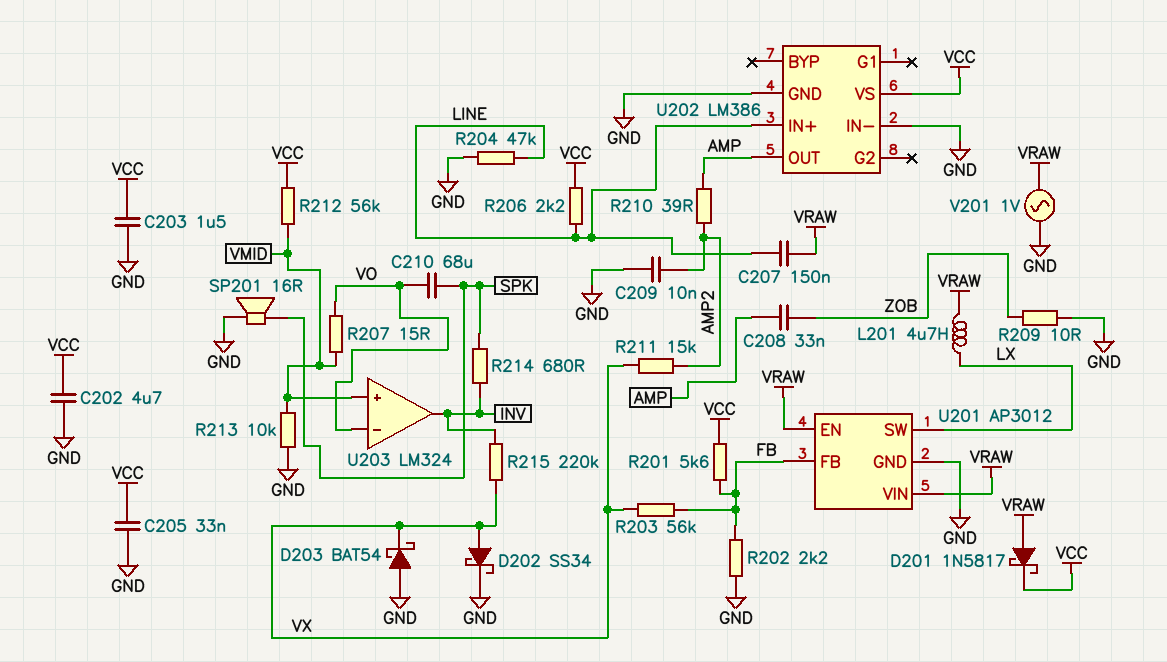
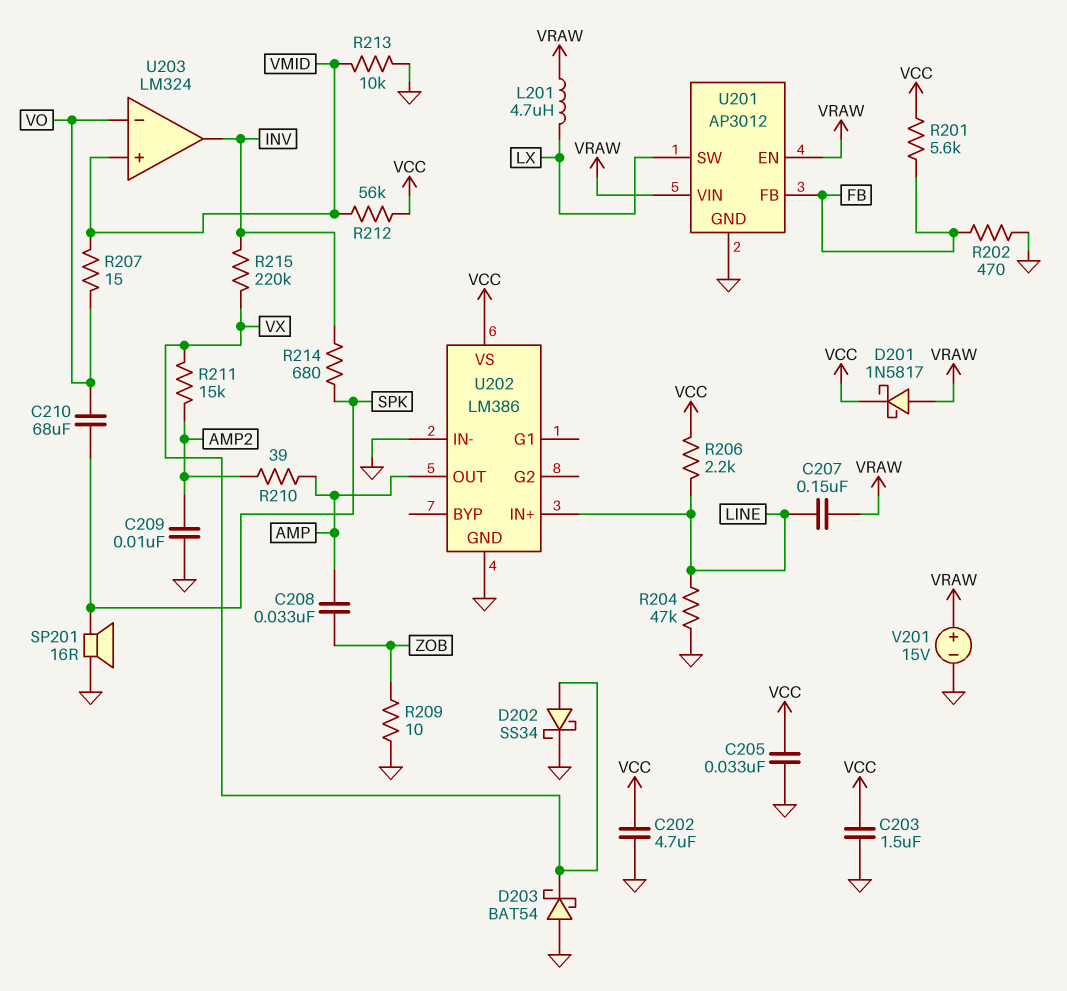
R202: 2.2k (FB, GND) -> 470 (FB, GND)
R203: 56k (FB, VX) -> none
V201: AC 1V (GND, VRAW) -> 15V (plus VRAW, minus GND)

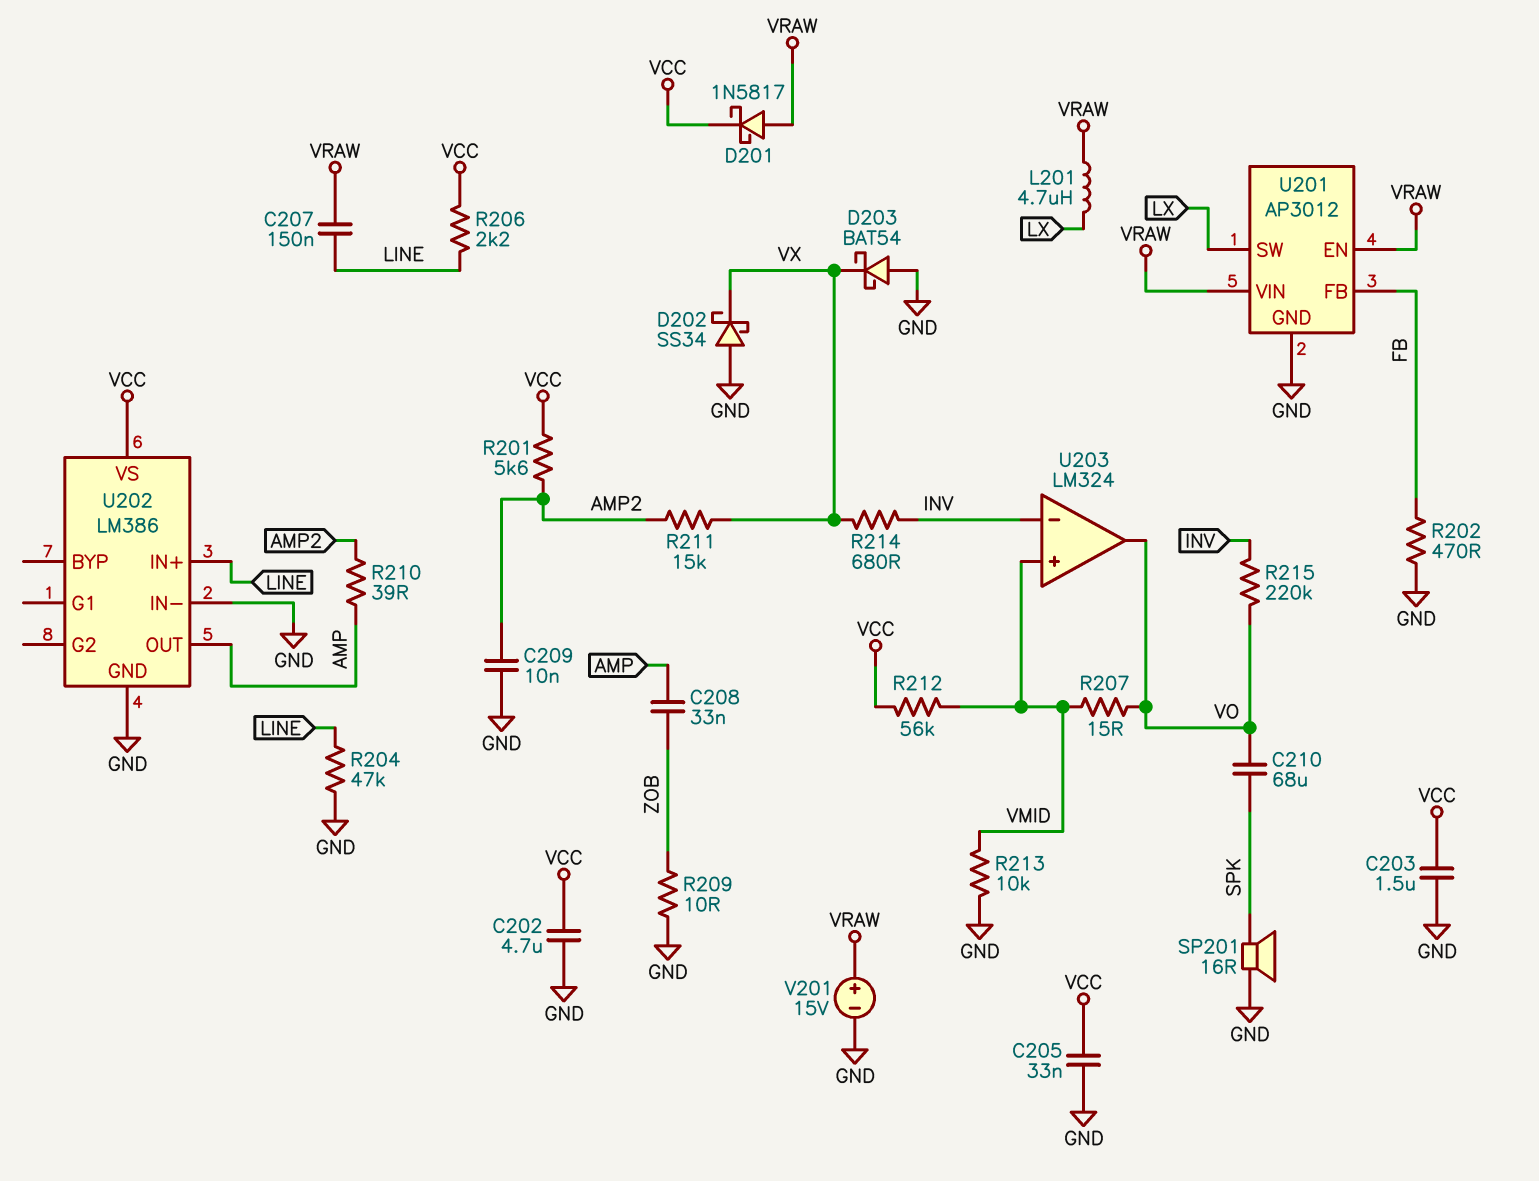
D202: schottky SS34 (A VX, K GND) -> schottky SS34 (A GND, K VX)
R201: 5.6k (FB, VCC) -> 5.6k (AMP2, VCC)
R214: 680 (INV, SPK) -> 680 (INV, VX)
R215: 220k (INV, VX) -> 220k (INV, VO)
U203 pin in-: VO -> INV
U203 pin out: INV -> VO

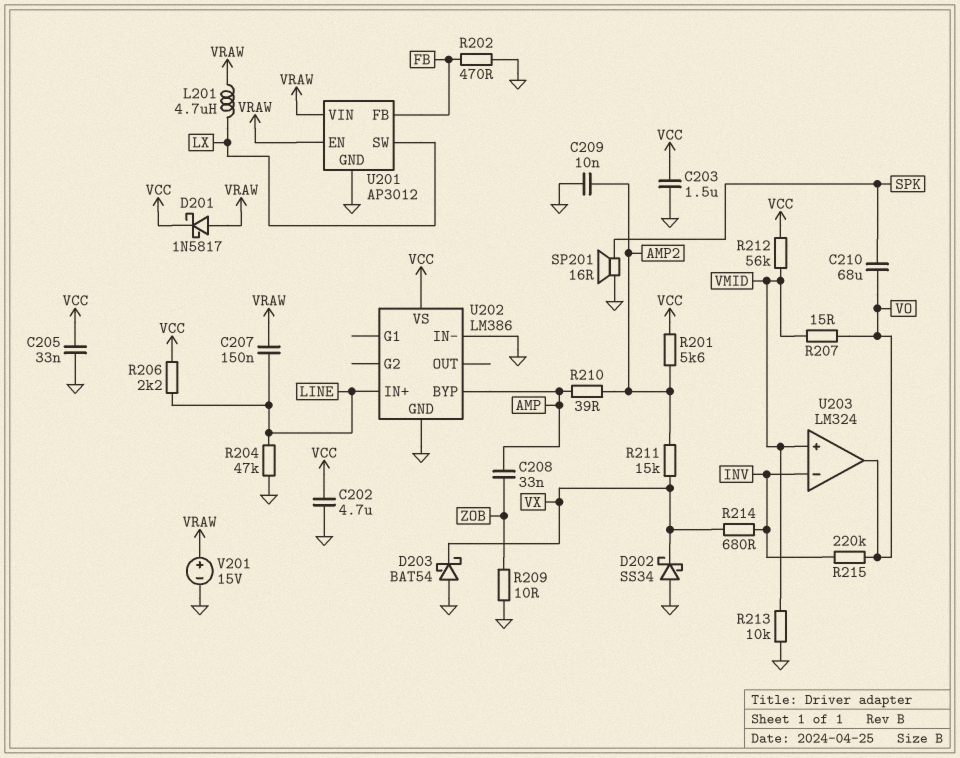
U202 pin BYP: none -> AMP
U202 pin OUT: AMP -> none

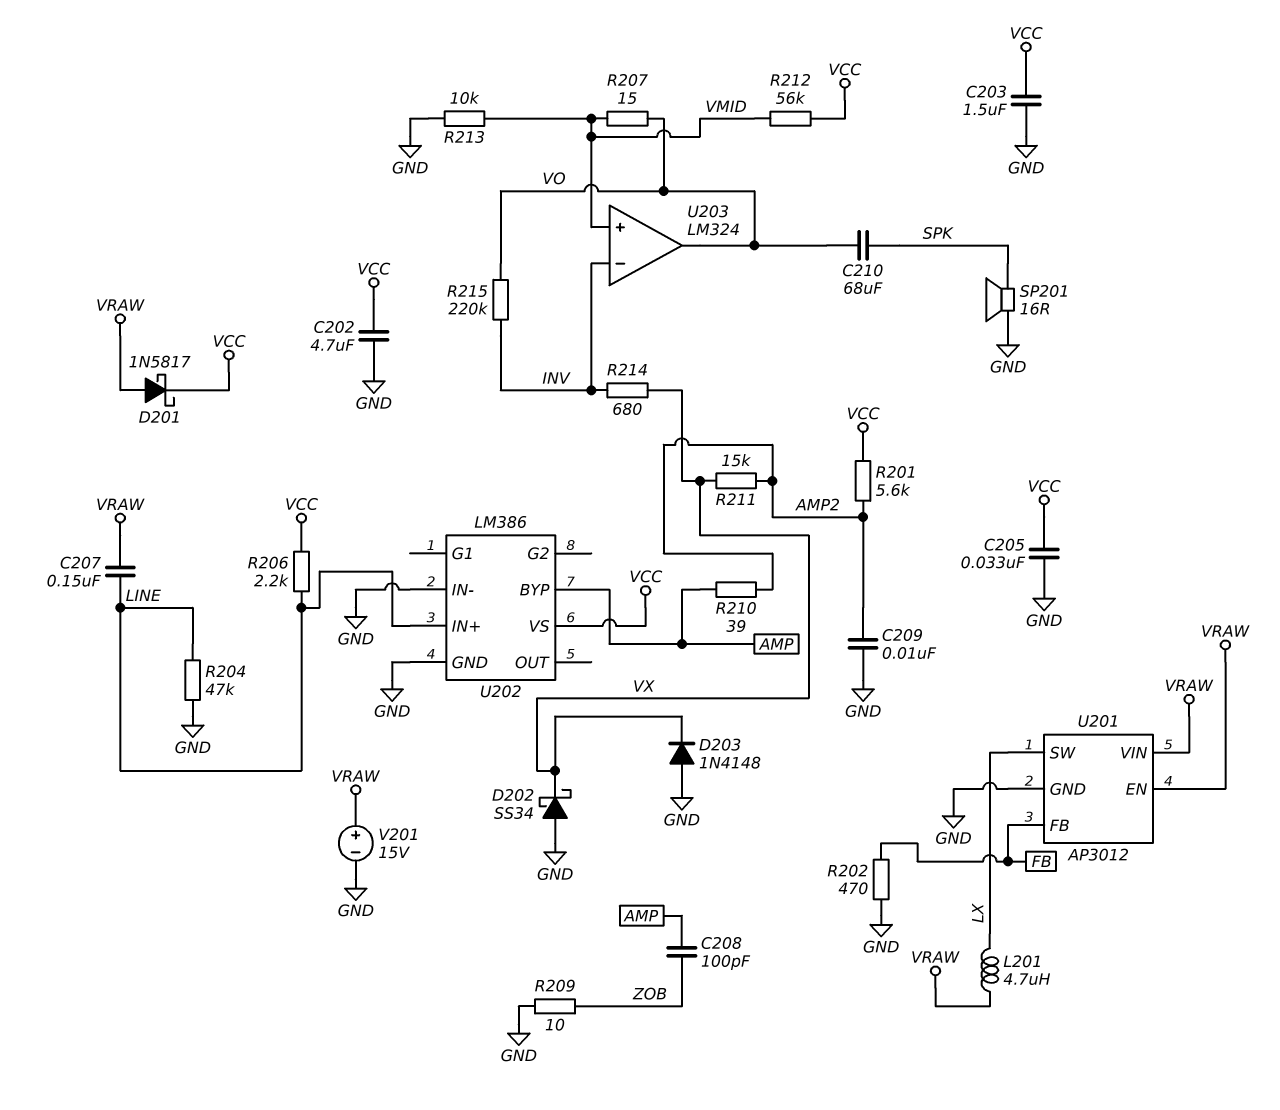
C208: 33nF (AMP, ZOB) -> 100pF (AMP, ZOB)
D203: schottky BAT54 (A GND, K VX) -> diode 1N4148 (A GND, K VX)

